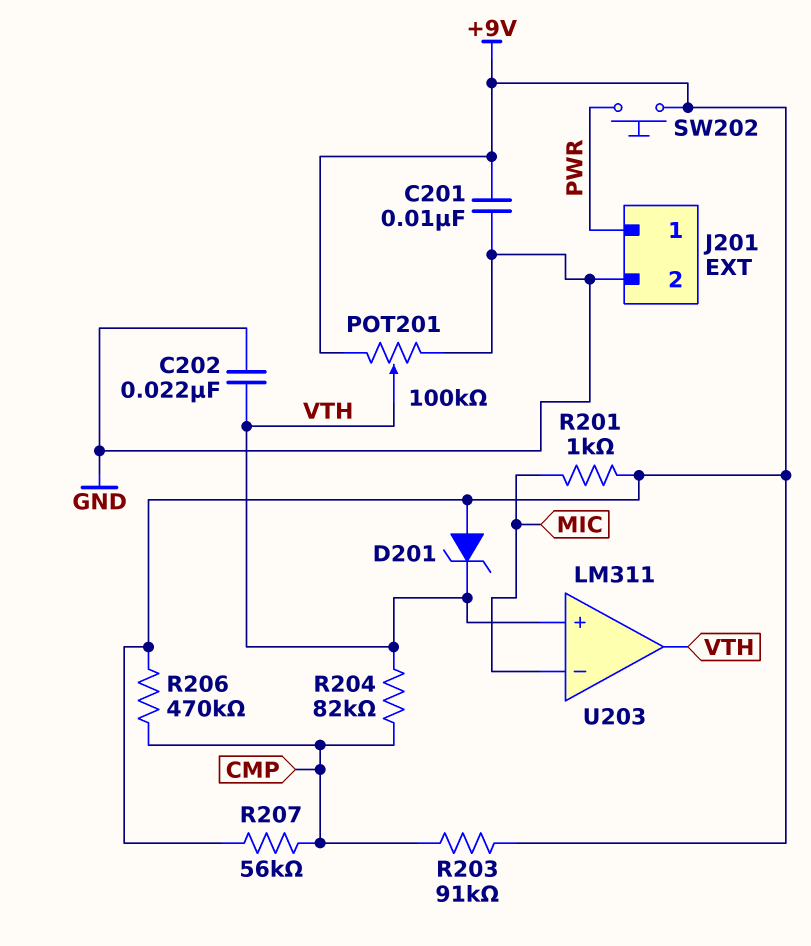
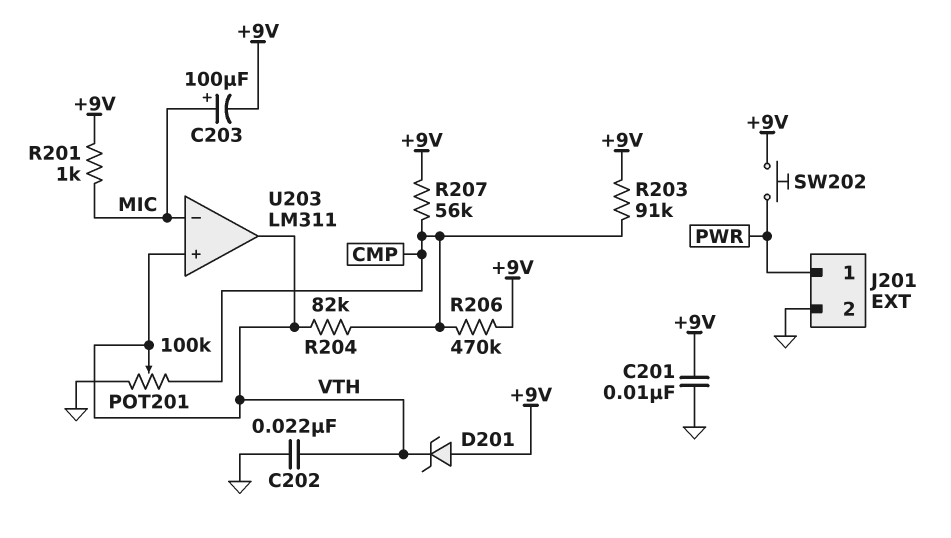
C203: none -> 100uF (plus MIC, minus +9V)
POT201: 100k (+9V, GND, wiper VTH) -> 100k (CMP, GND, wiper VTH)

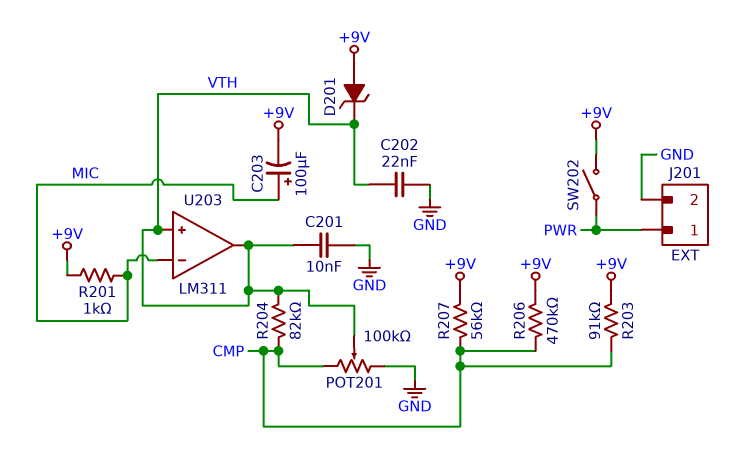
C201: 10nF (+9V, GND) -> 10nF (GND, VTH)
SW202: button (+9V, PWR) -> switch (+9V, PWR)

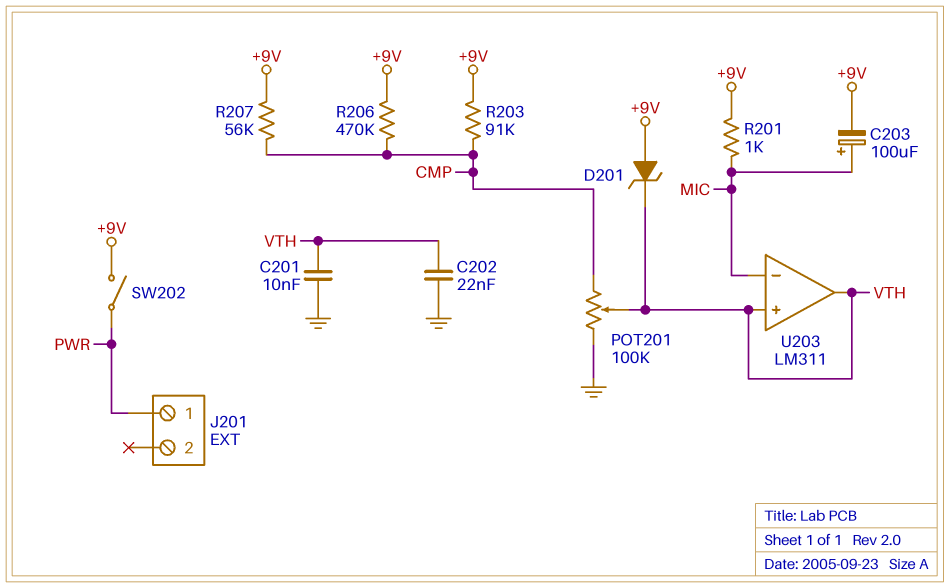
J201 pin 2: GND -> none
R204: 82k (CMP, VTH) -> none

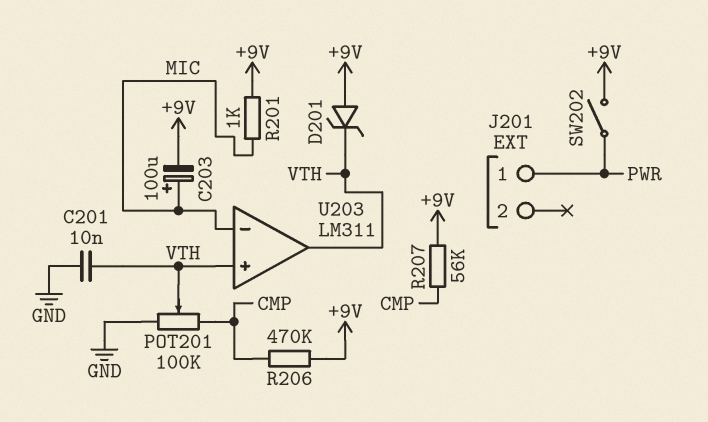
C202: 22nF (GND, VTH) -> none
R203: 91k (+9V, CMP) -> none

